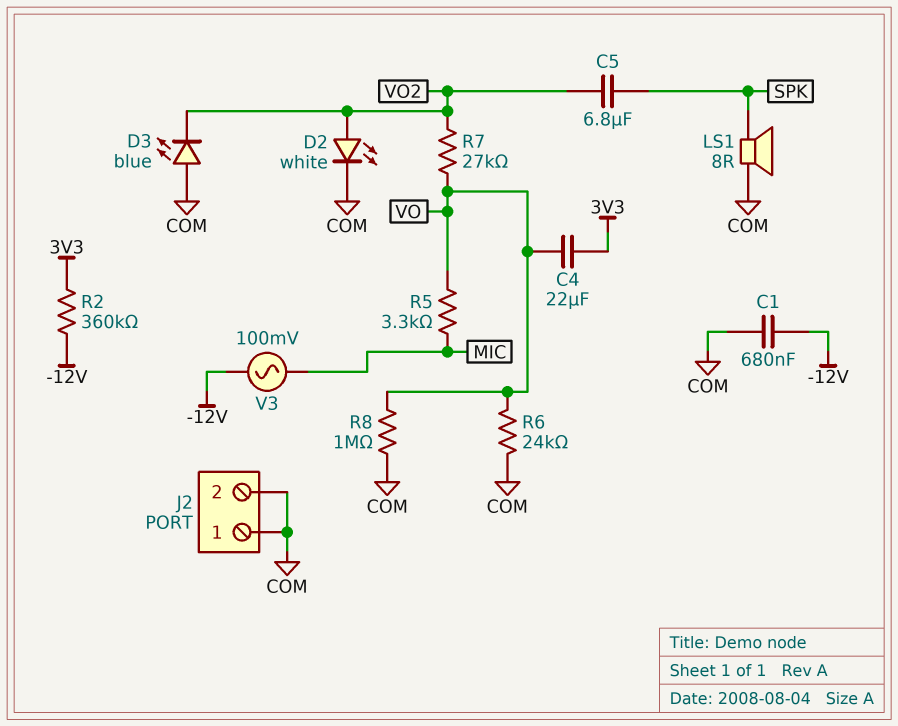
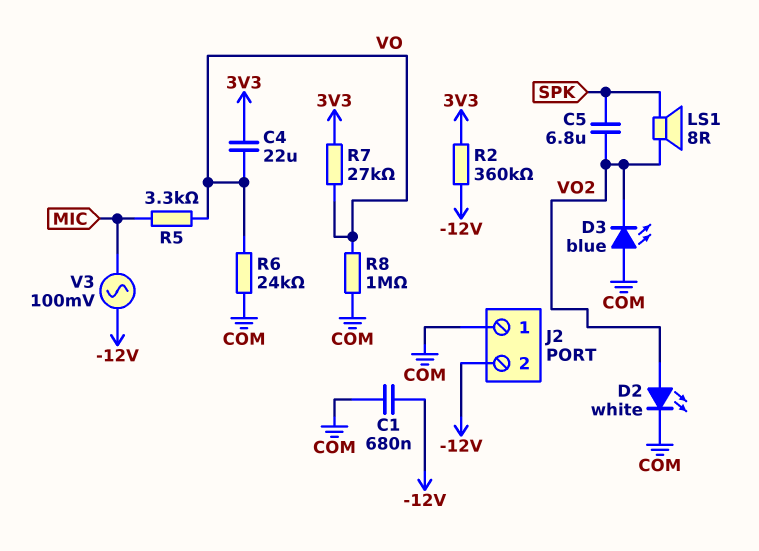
J2 pin 2: COM -> -12V
LS1: speaker 8R (COM, SPK) -> speaker 8R (SPK, VO2)
R7: 27k (VO, VO2) -> 27k (3V3, VO)

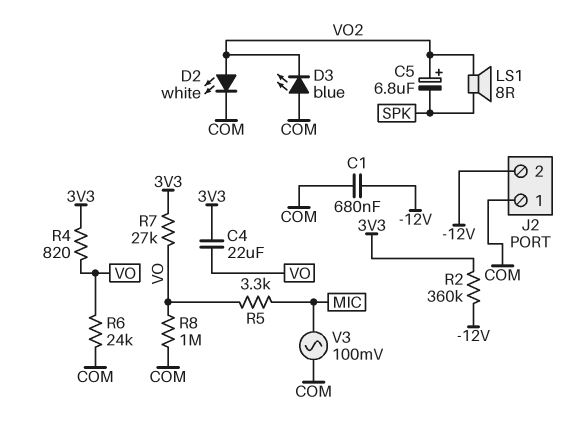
C5: 6.8uF (SPK, VO2) -> 6.8uF (plus VO2, minus SPK)
R4: none -> 820 (3V3, VO)
V3: AC 100mV (-12V, MIC) -> AC 100mV (COM, MIC)

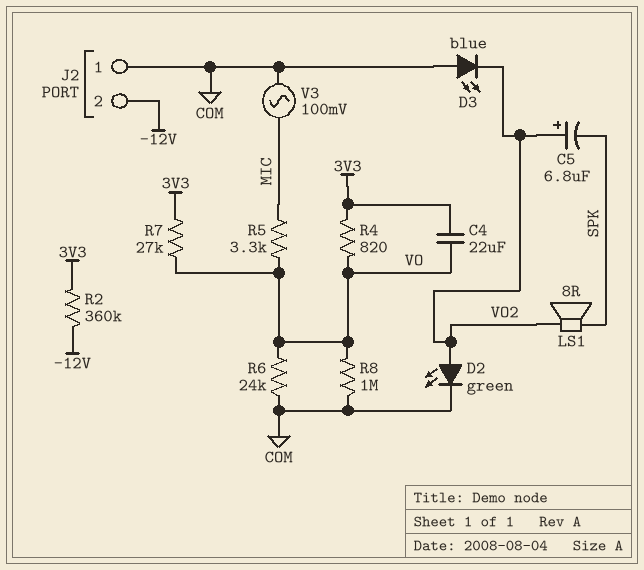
C1: 680nF (-12V, COM) -> none
D2: LED white (A VO2, K COM) -> LED green (A VO2, K COM)

